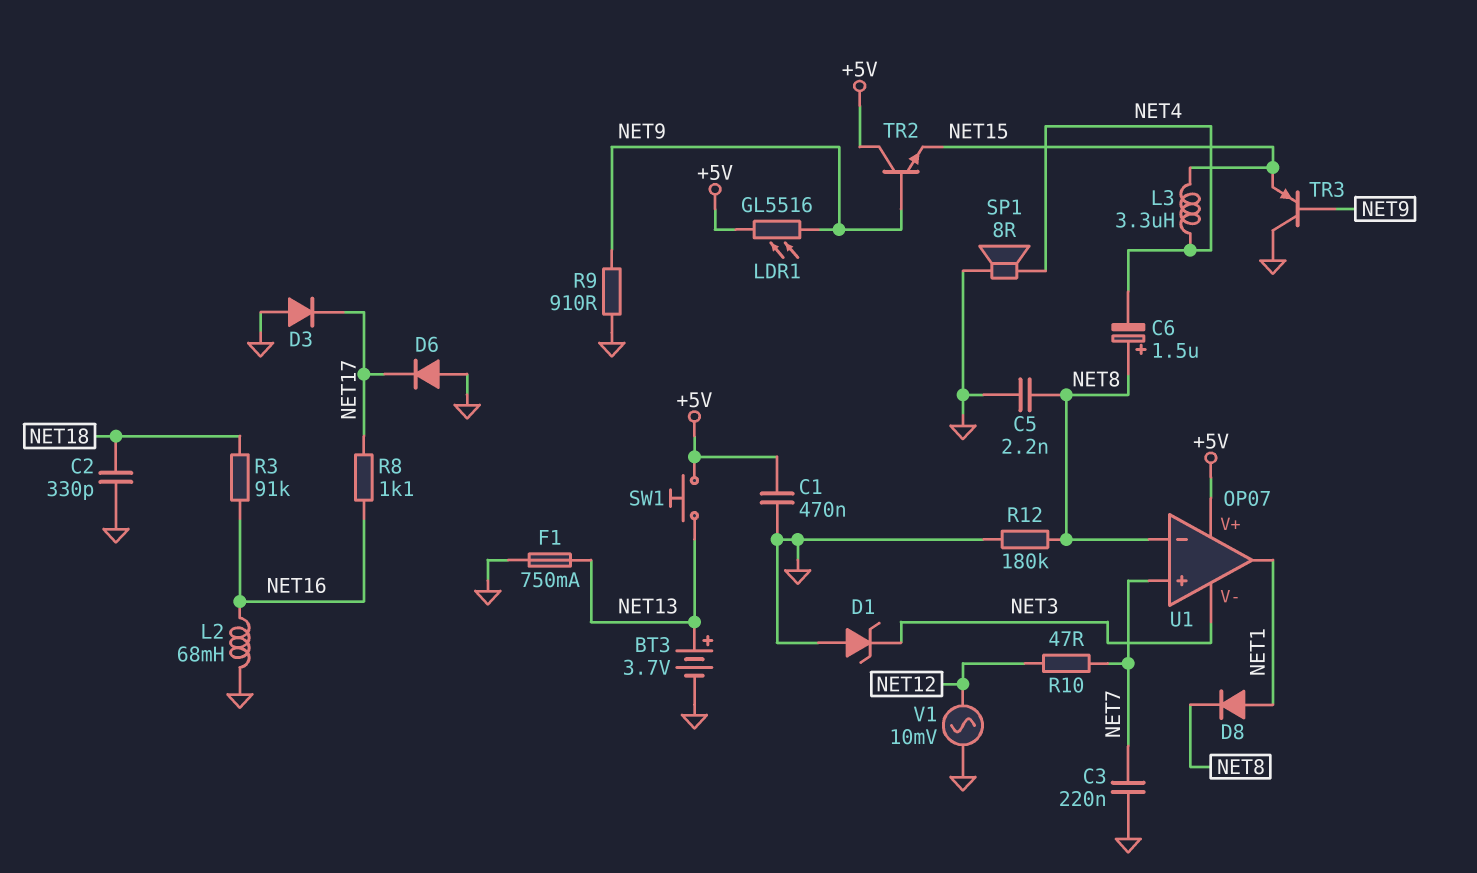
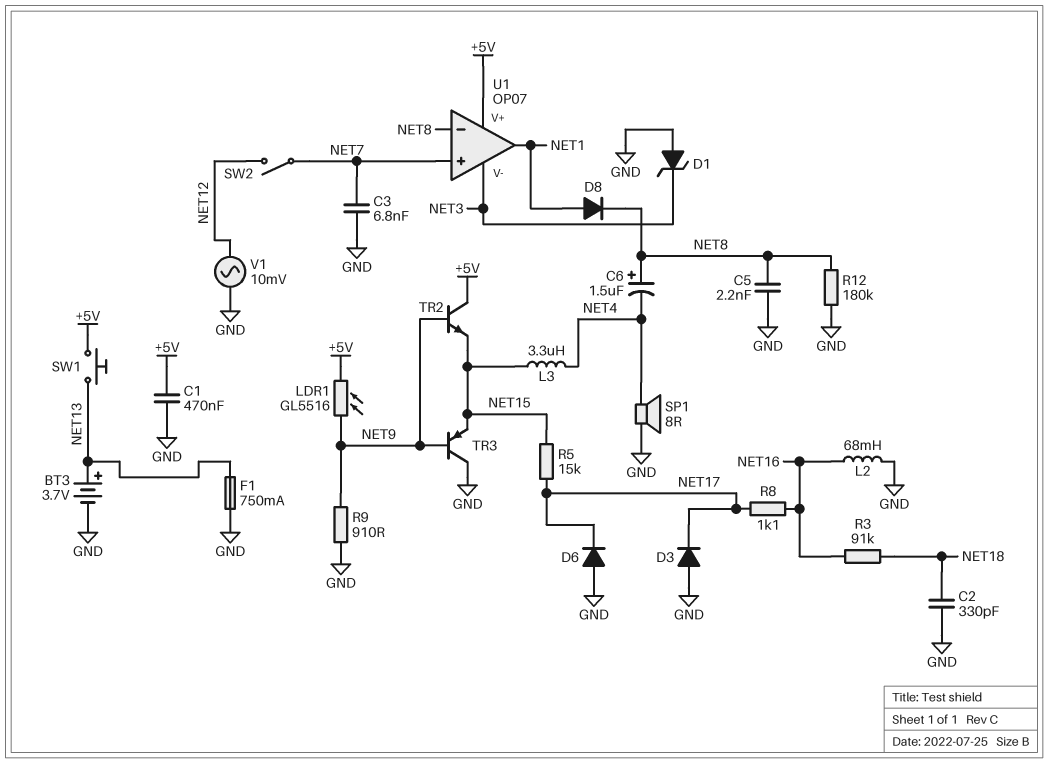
C3: 220nF (GND, NET7) -> 6.8nF (GND, NET7)
R5: none -> 15k (NET15, NET17)
R10: 47 (NET7, NET12) -> none
SW2: none -> switch (NET7, NET12)

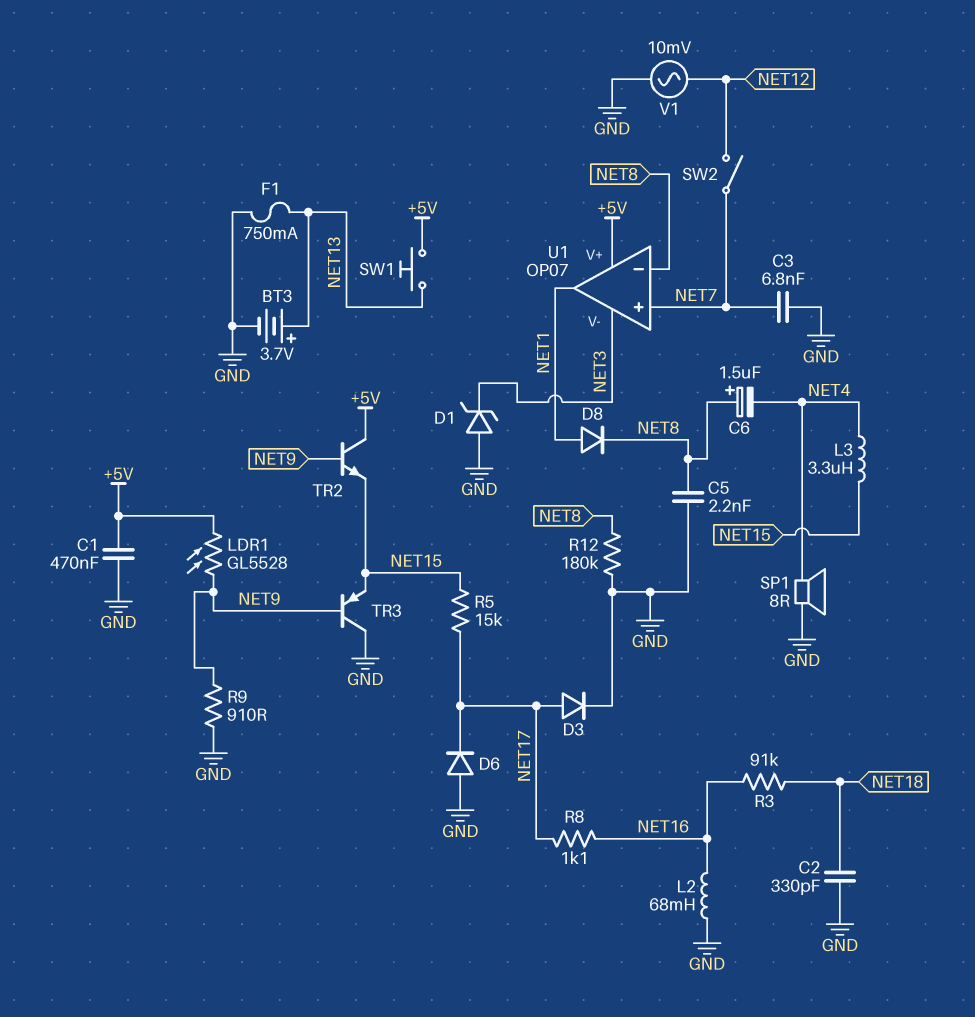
D3: diode (A GND, K NET17) -> diode (A NET17, K GND)
LDR1: GL5516 (+5V, NET9) -> GL5528 (+5V, NET9)

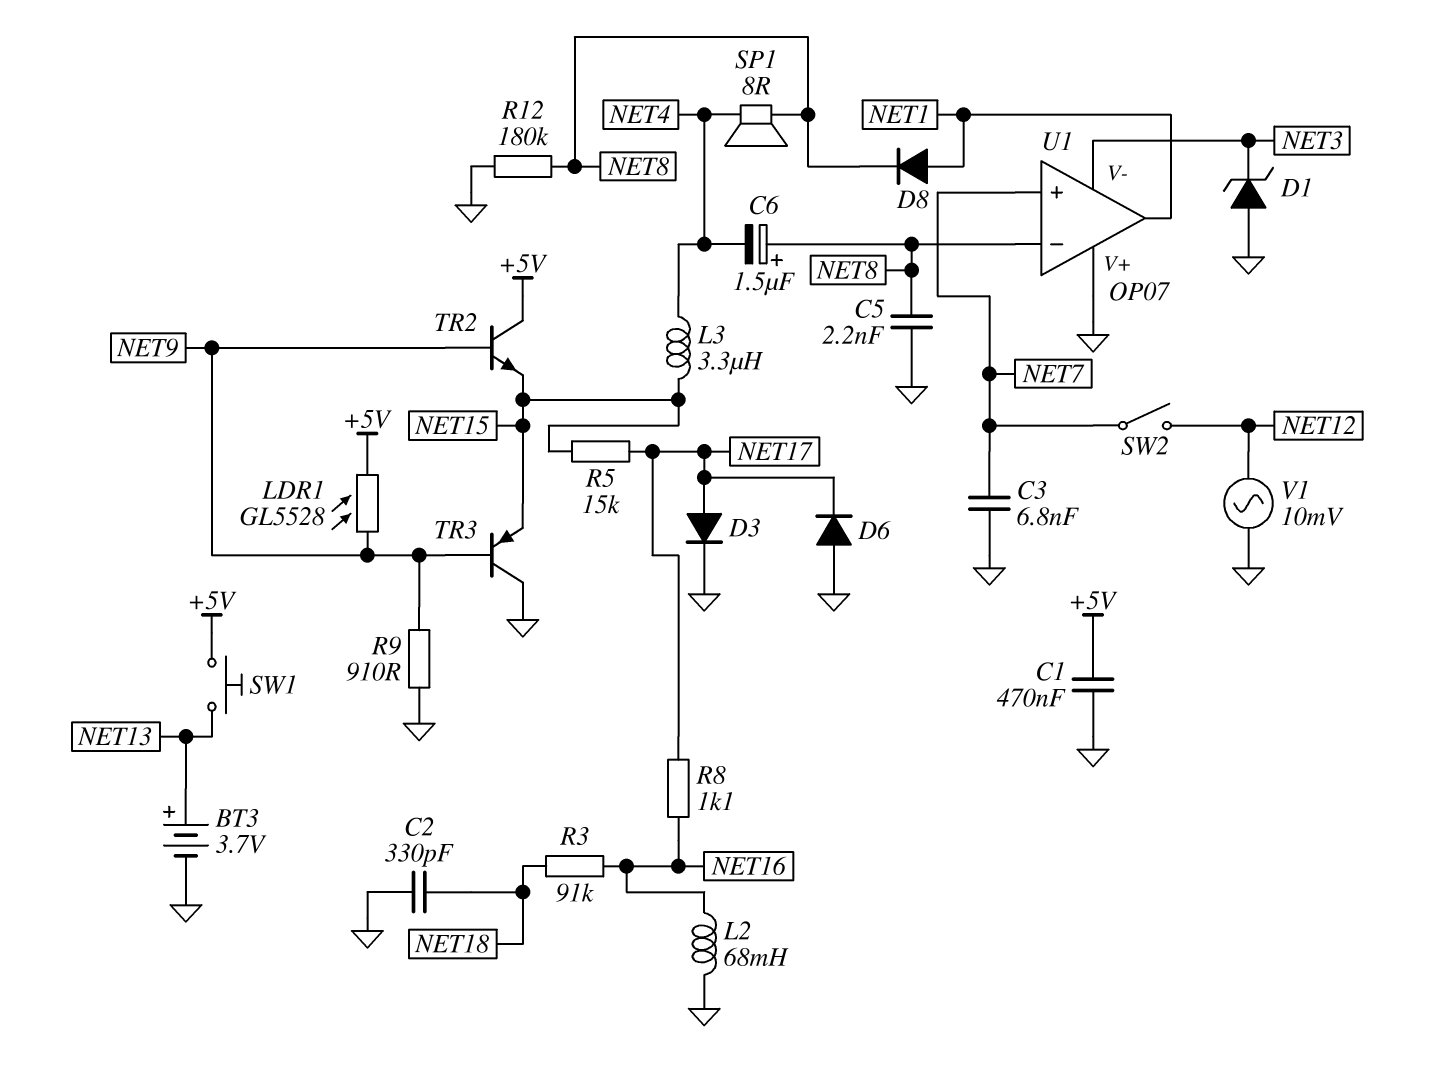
F1: 750mA (GND, NET13) -> none
SP1: speaker 8R (GND, NET4) -> speaker 8R (NET4, NET8)
U1 pin V+: +5V -> GND

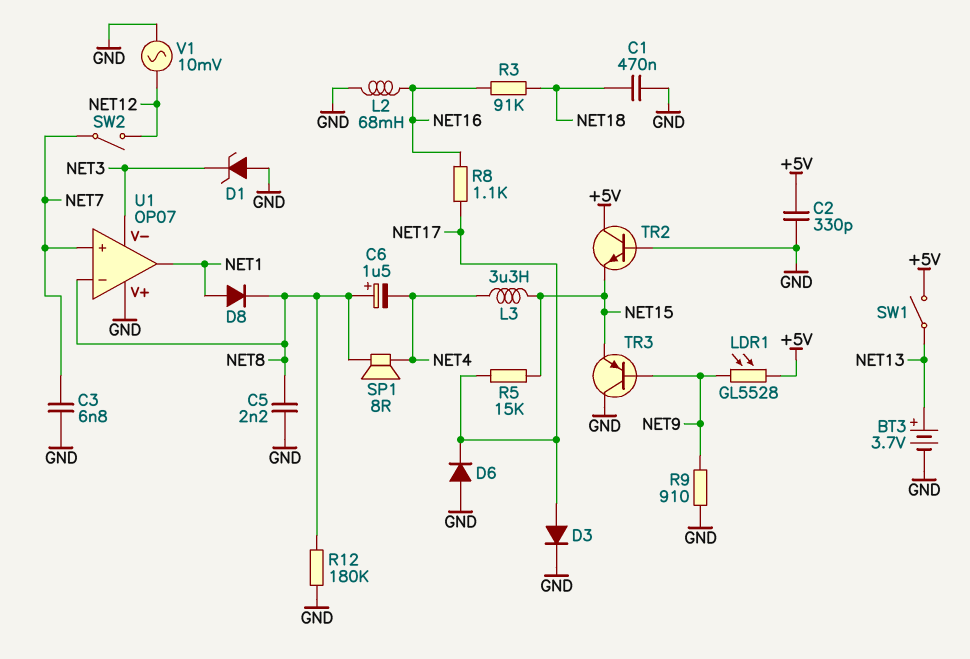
C1: 470nF (+5V, GND) -> 470nF (GND, NET18)
C2: 330pF (GND, NET18) -> 330pF (+5V, GND)
SW1: button (+5V, NET13) -> switch (+5V, NET13)
TR2: NPN (B NET9, C +5V, E NET15) -> NPN (B GND, C +5V, E NET15)

